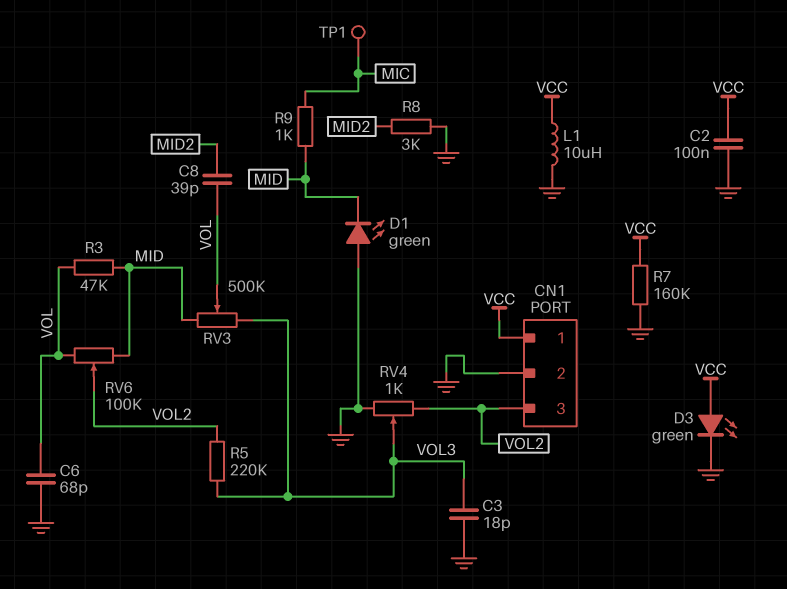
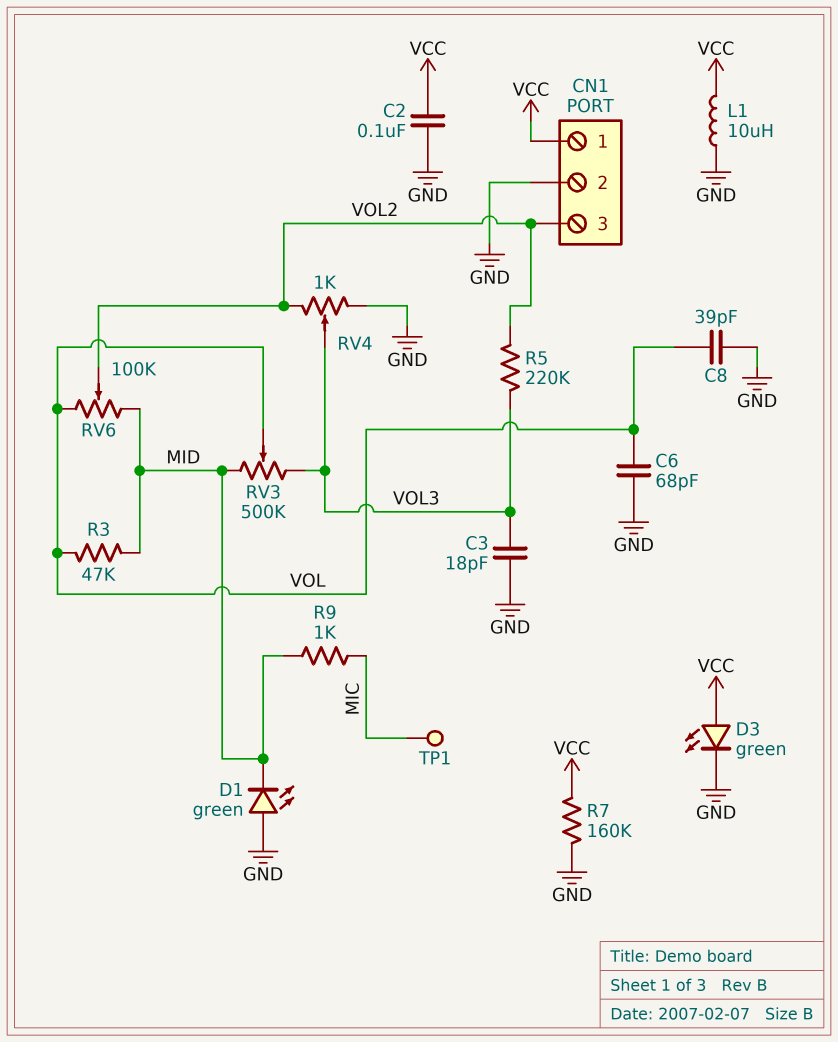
C8: 39pF (MID2, VOL) -> 39pF (GND, VOL)
R8: 3k (GND, MID2) -> none

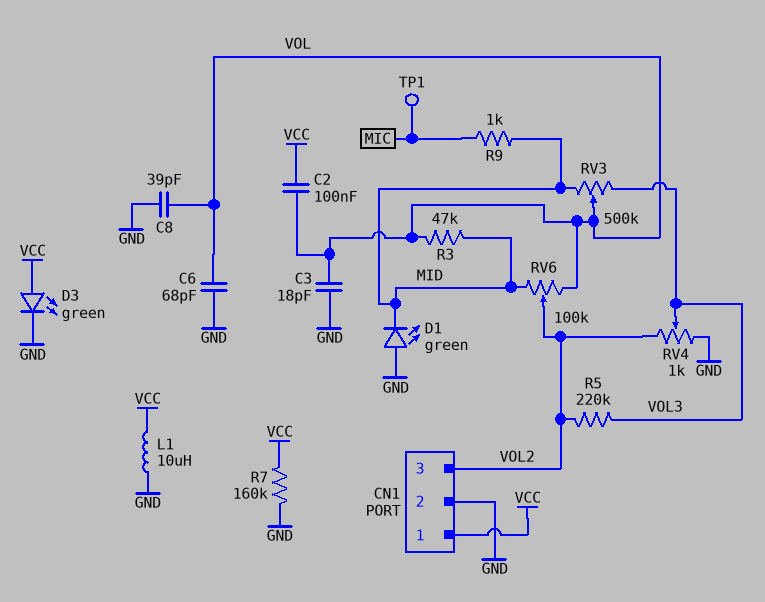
C2: 100nF (GND, VCC) -> 100nF (VCC, VOL)
C3: 18pF (GND, VOL3) -> 18pF (GND, VOL)

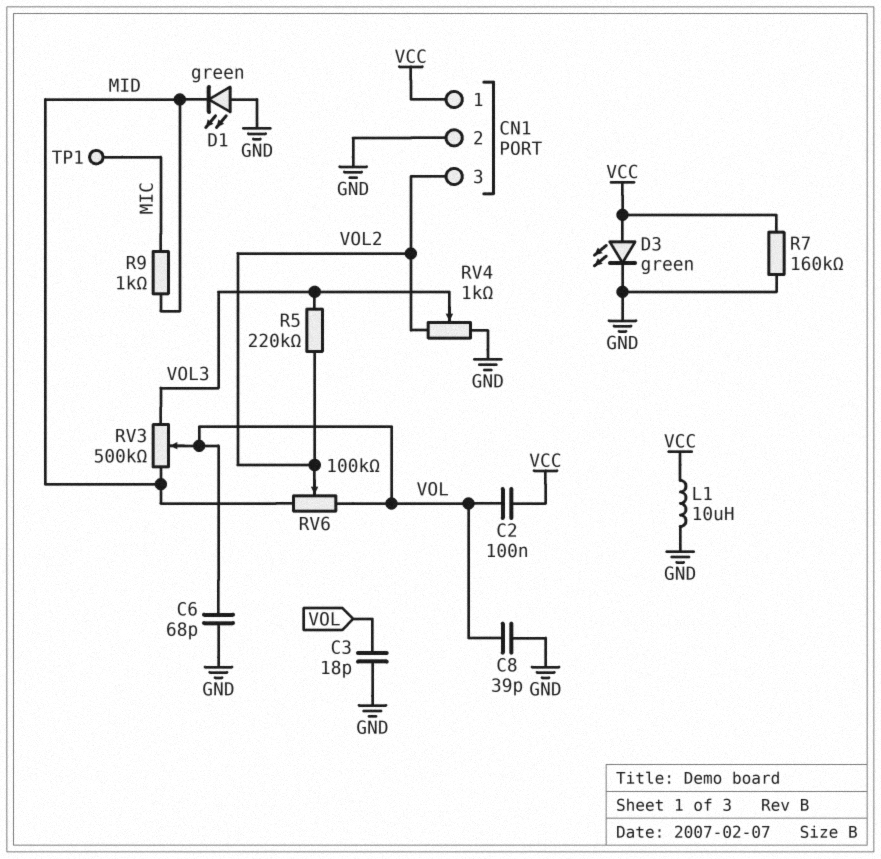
R3: 47k (MID, VOL) -> none

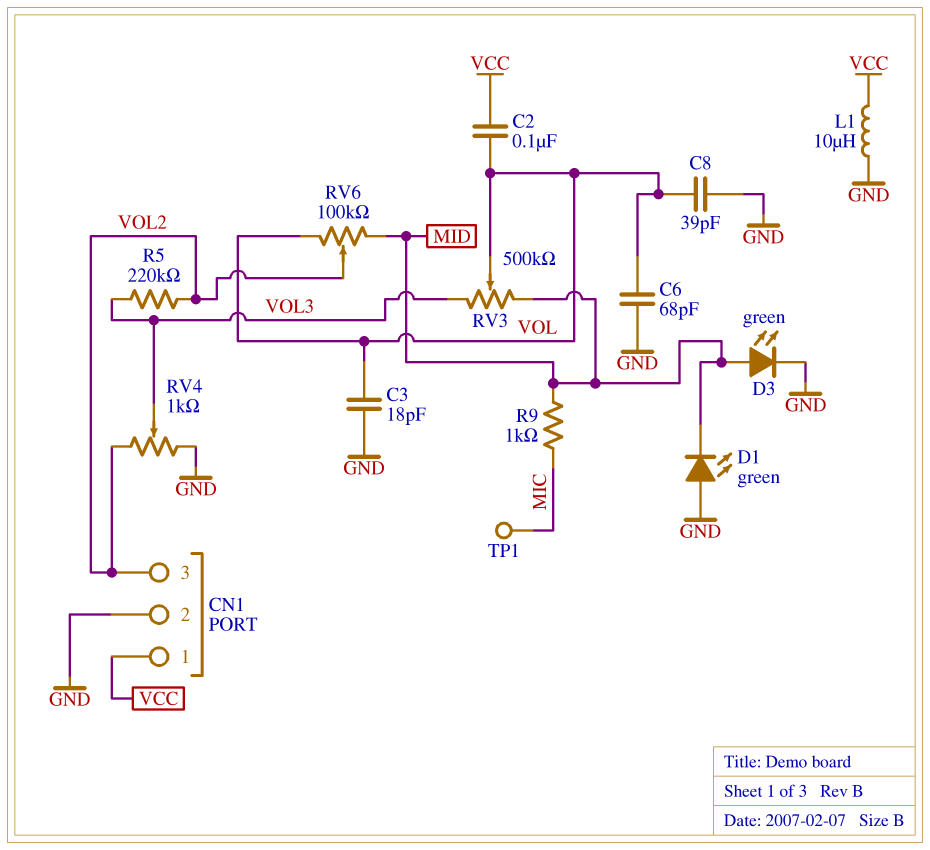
D3: LED green (A VCC, K GND) -> LED green (A MID, K GND)
R7: 160k (GND, VCC) -> none

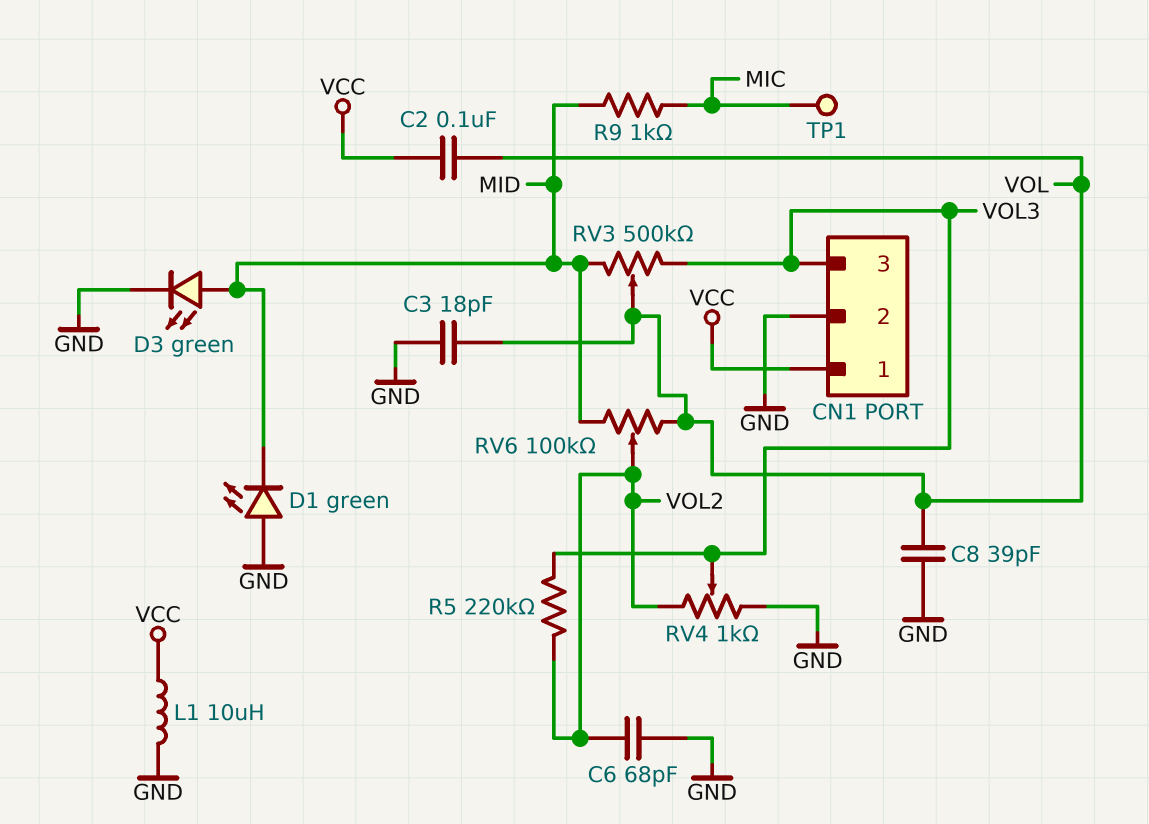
C6: 68pF (GND, VOL) -> 68pF (GND, VOL2)
CN1 pin 3: VOL2 -> VOL3

